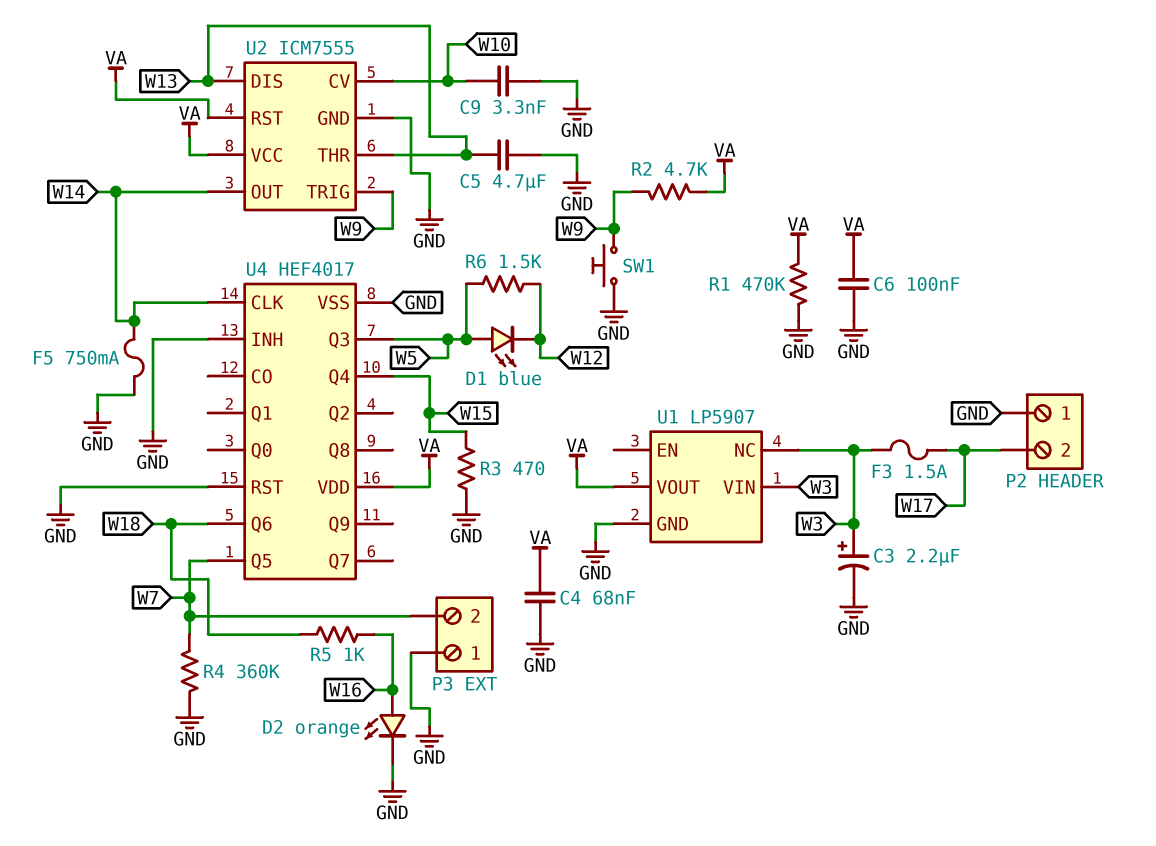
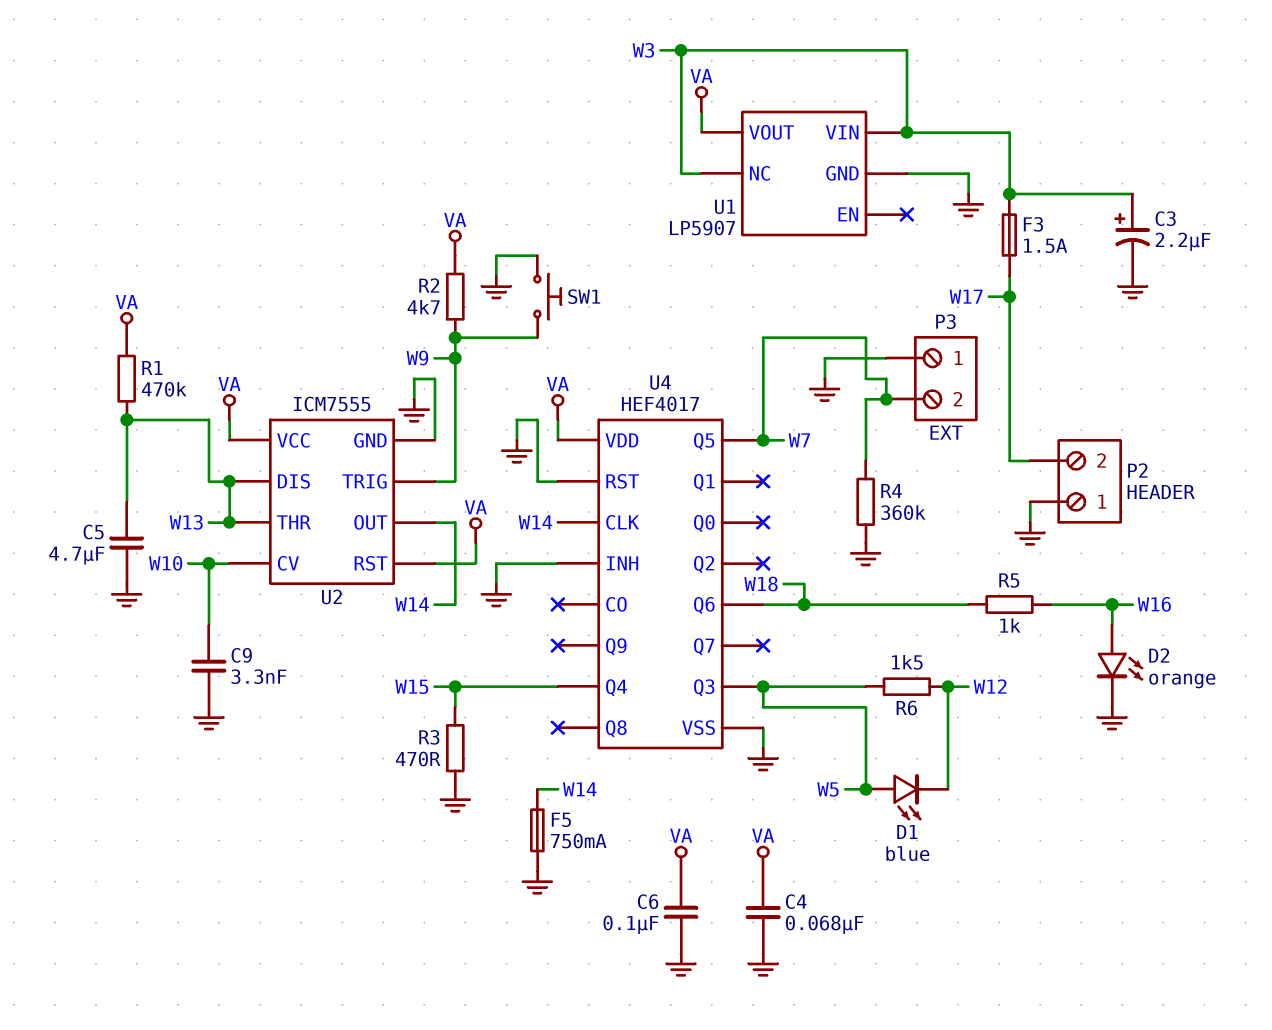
R1: 470k (GND, VA) -> 470k (VA, W13)

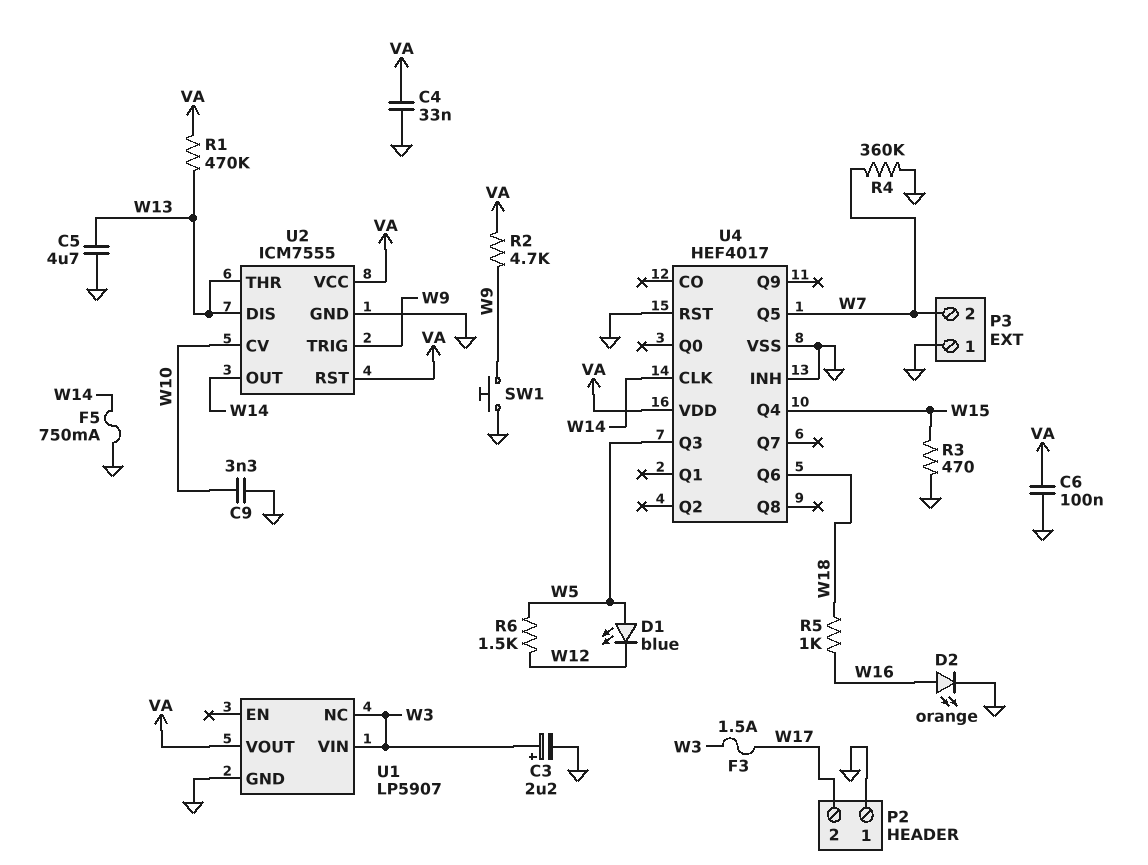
C4: 68nF (GND, VA) -> 33nF (GND, VA)

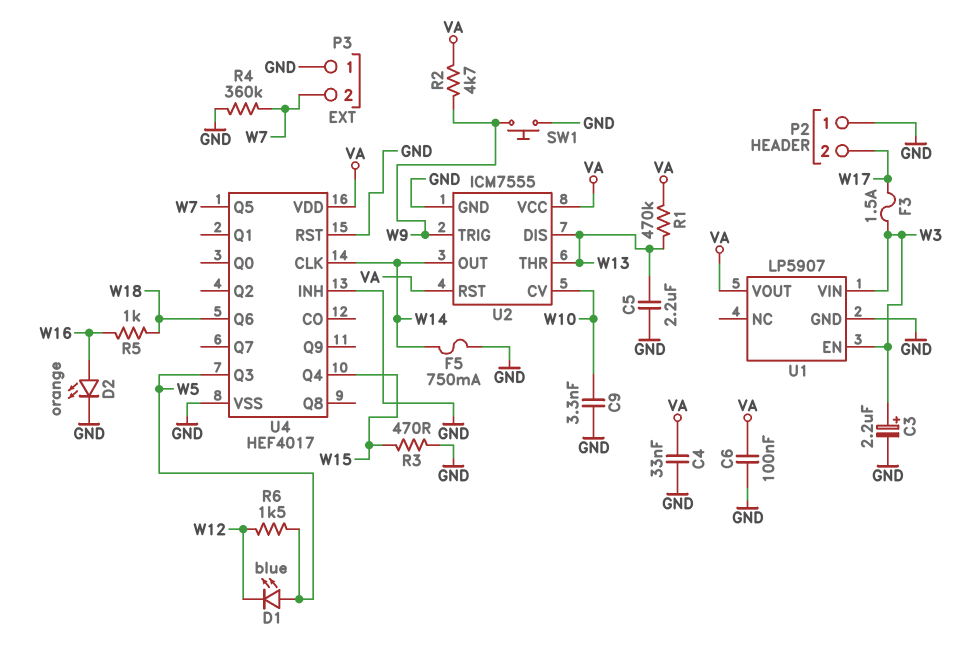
C5: 4.7uF (GND, W13) -> 2.2uF (GND, W13)
U1 pin EN: none -> W3
U1 pin NC: W3 -> none

